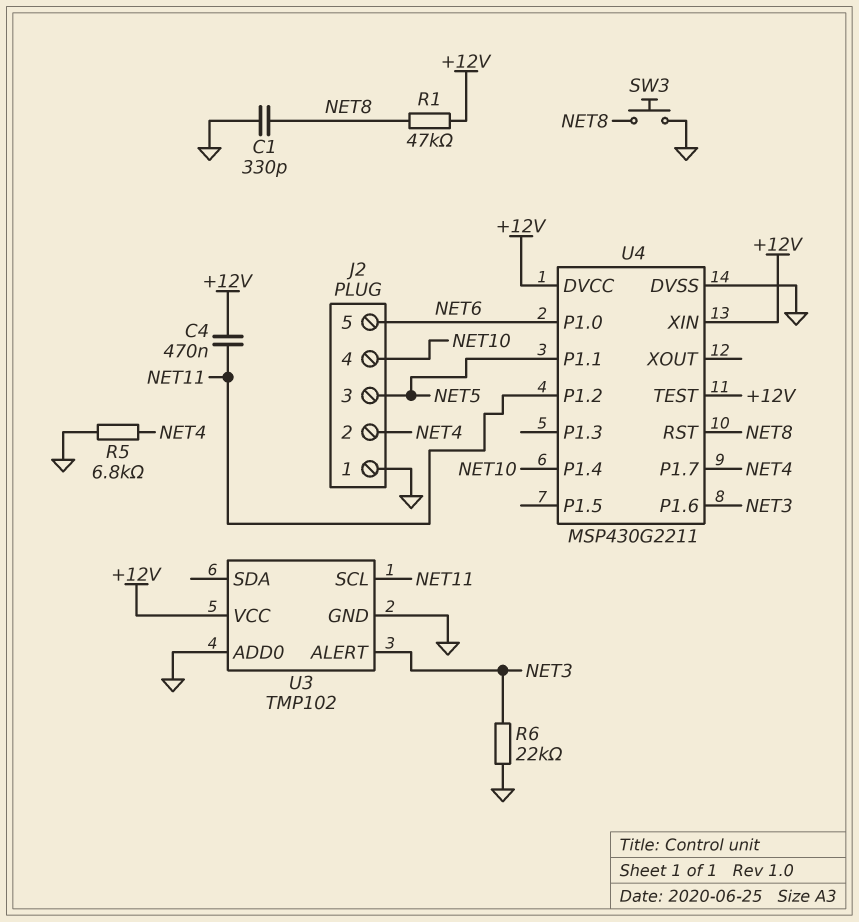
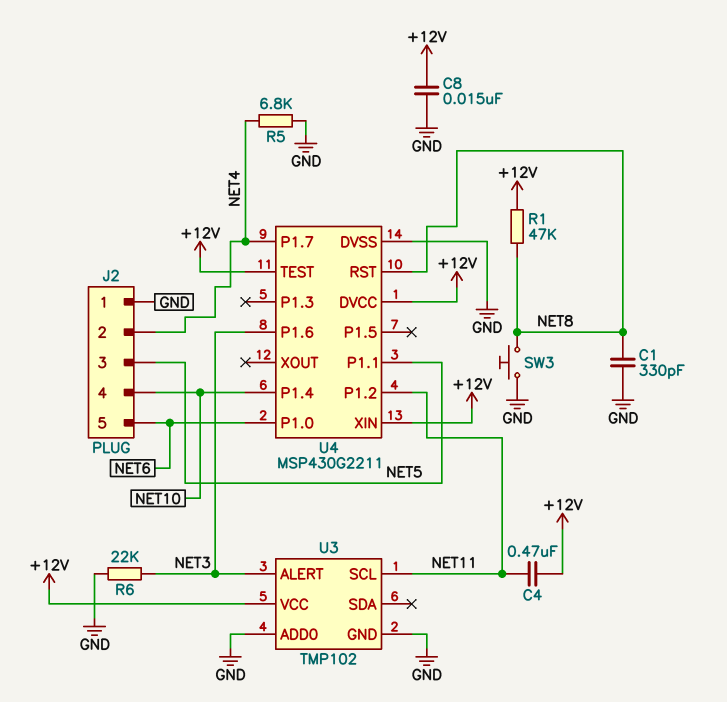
C8: none -> 15nF (+12V, GND)

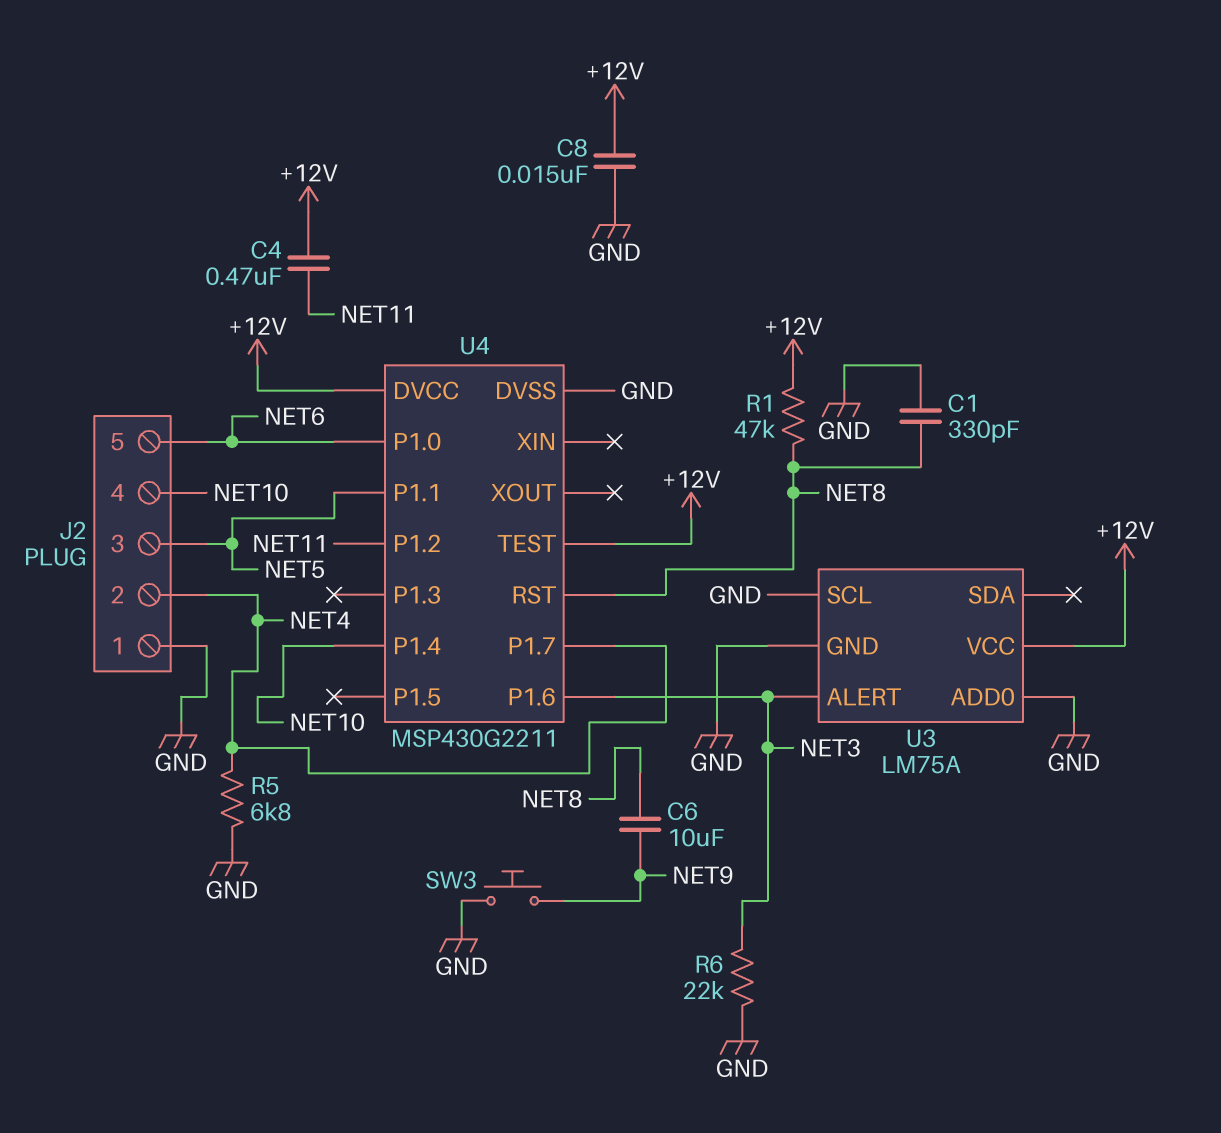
C6: none -> 10uF (NET8, NET9)
SW3: button (GND, NET8) -> button (GND, NET9)
U3: TMP102 -> LM75A
U3 pin SCL: NET11 -> GND
U4 pin XIN: +12V -> none

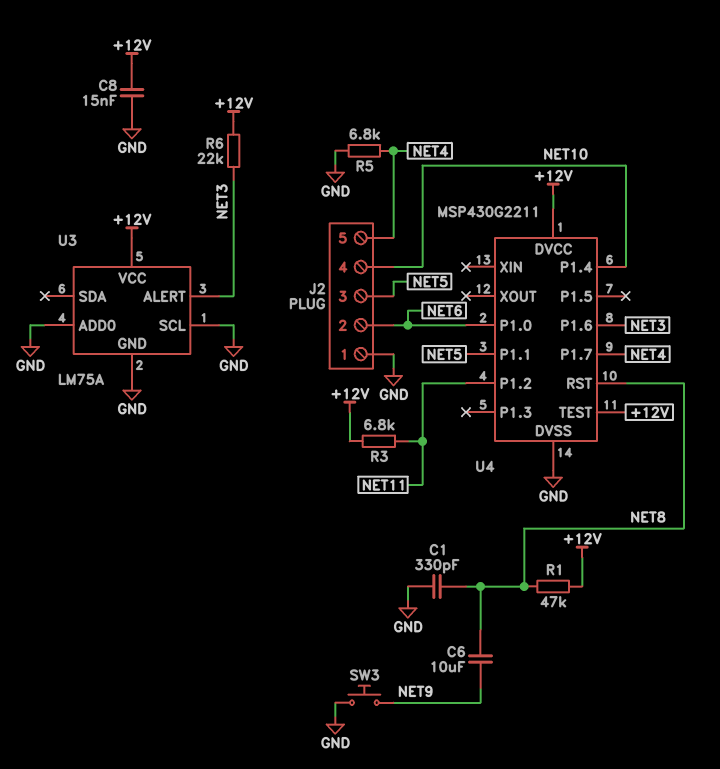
C4: 470nF (+12V, NET11) -> none
J2 pin 2: NET4 -> NET6
J2 pin 5: NET6 -> NET4
R3: none -> 6.8k (+12V, NET11)
R6: 22k (GND, NET3) -> 22k (+12V, NET3)

